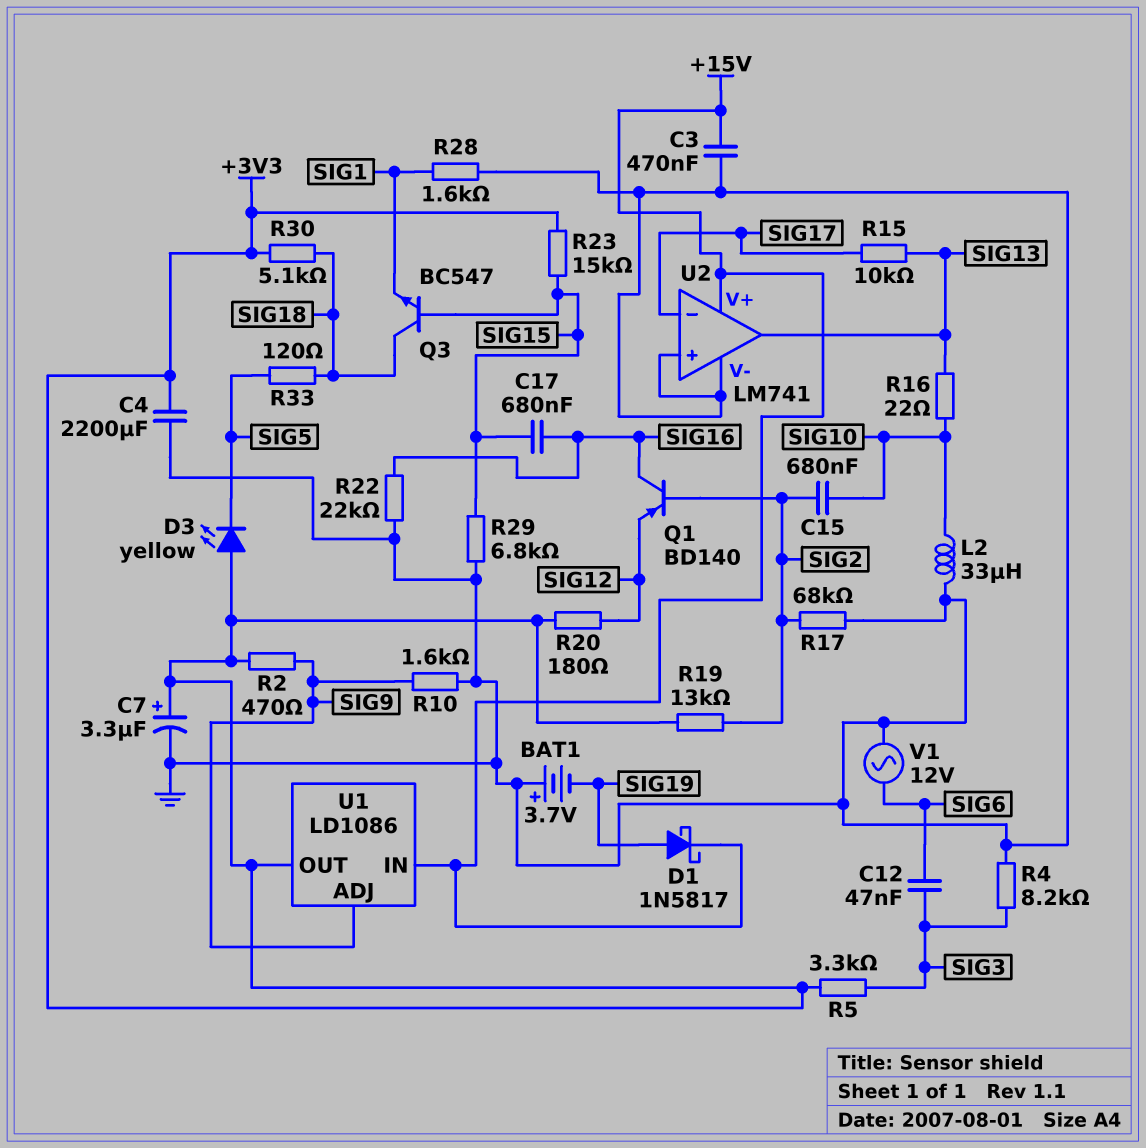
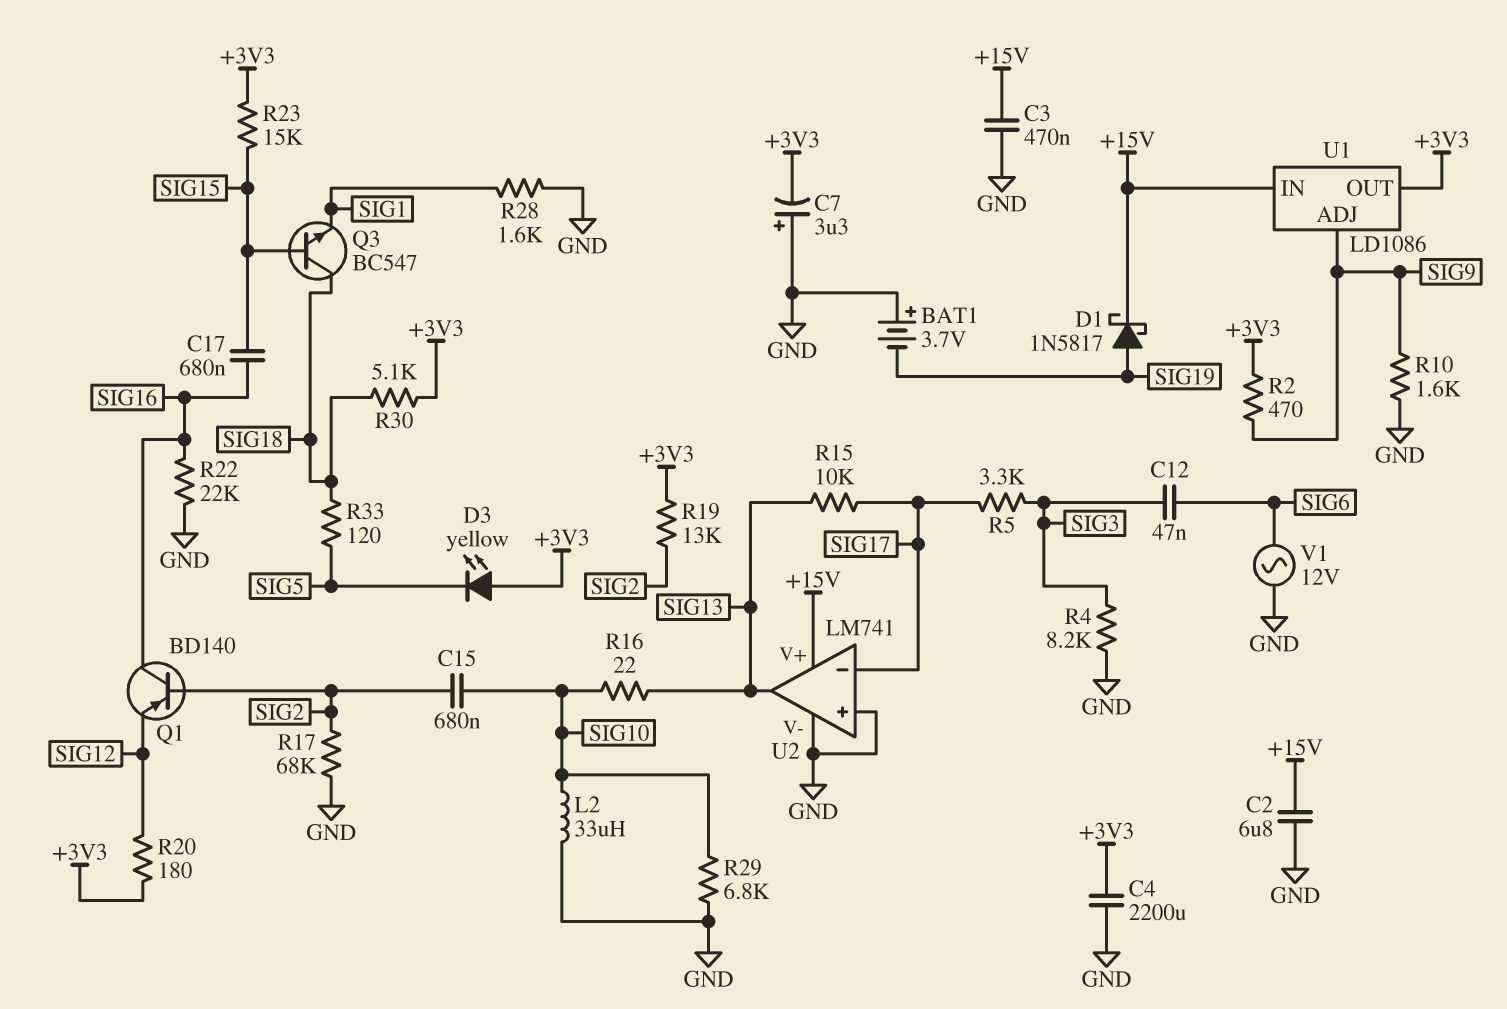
C2: none -> 6.8uF (+15V, GND)
C7: 3.3uF (plus +3V3, minus GND) -> 3.3uF (plus GND, minus +3V3)
R5: 3.3k (+3V3, SIG3) -> 3.3k (SIG3, SIG17)
R29: 6.8k (GND, SIG15) -> 6.8k (GND, SIG10)

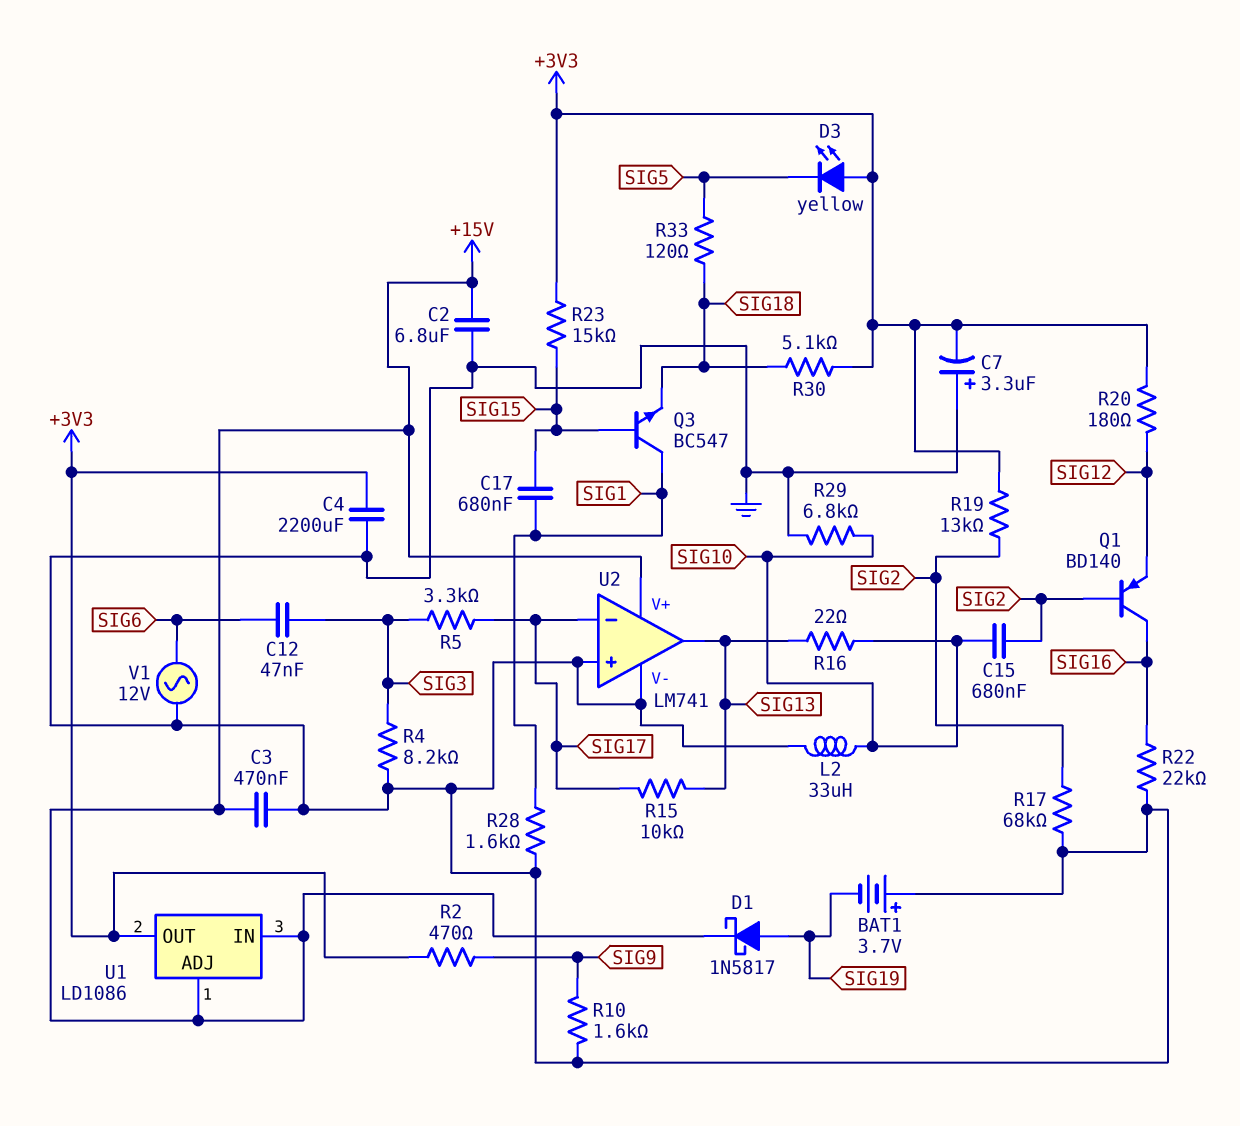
C17: 680nF (SIG15, SIG16) -> 680nF (SIG1, SIG15)
Q3: NPN BC547 (B SIG15, C SIG18, E SIG1) -> NPN BC547 (B SIG15, C SIG1, E SIG18)
U1 pin ADJ: SIG9 -> +15V

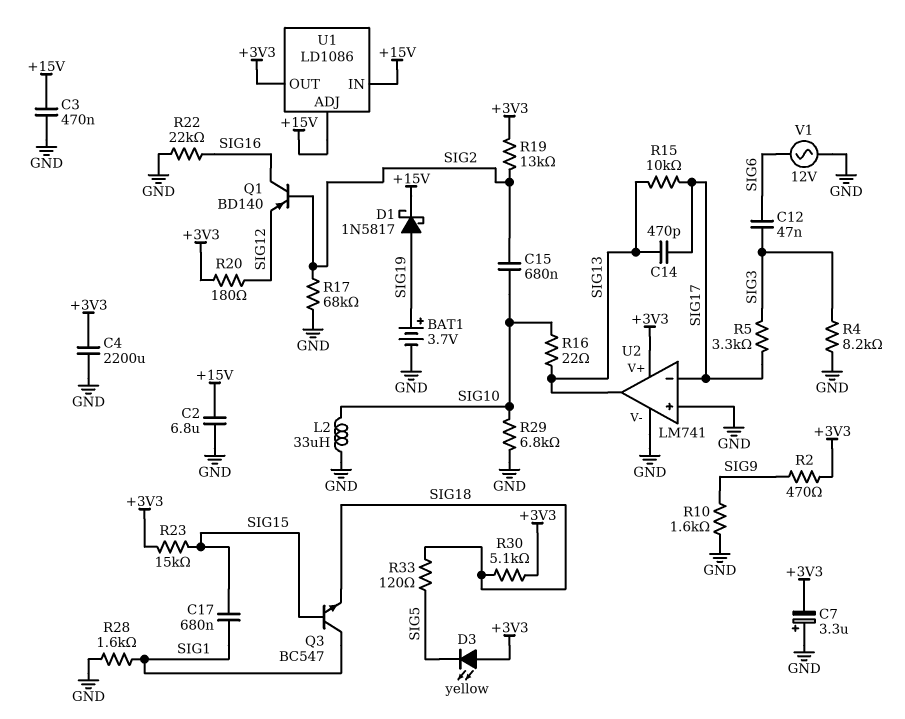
BAT1: 3.7V (plus GND, minus SIG19) -> 3.7V (plus SIG19, minus GND)
C14: none -> 470pF (SIG13, SIG17)
U2 pin V+: +15V -> +3V3

